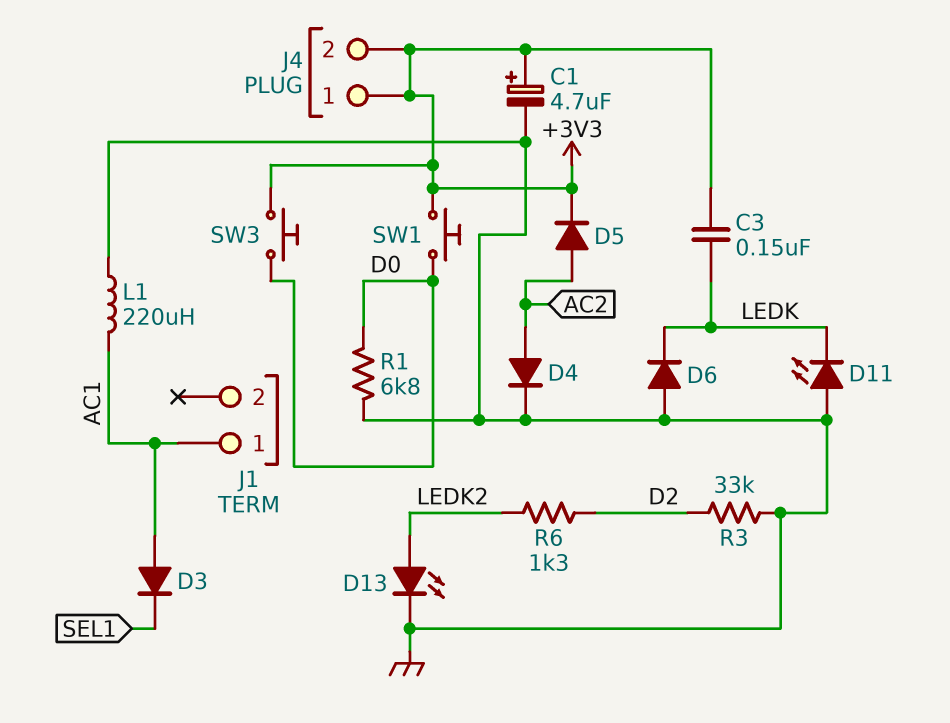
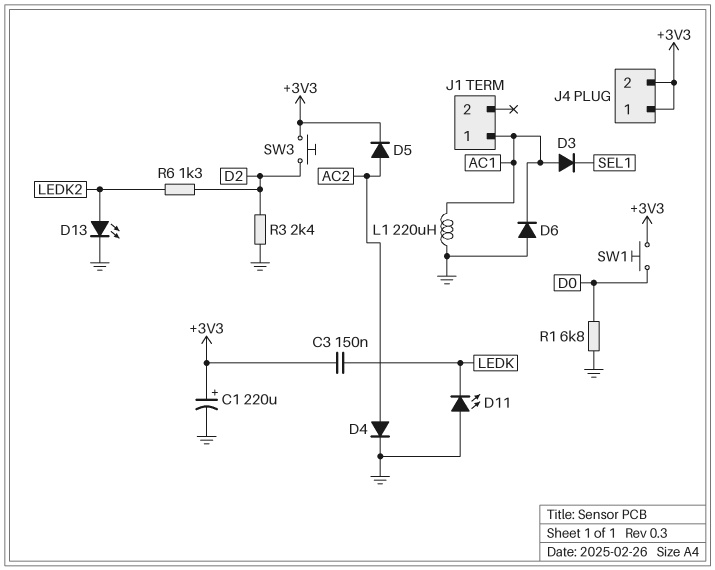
C1: 4.7uF (plus +3V3, minus GND) -> 220uF (plus +3V3, minus GND)
D6: diode (A GND, K LEDK) -> diode (A GND, K AC1)
R3: 33k (D2, GND) -> 2.4k (D2, GND)
SW3: button (+3V3, D0) -> button (+3V3, D2)

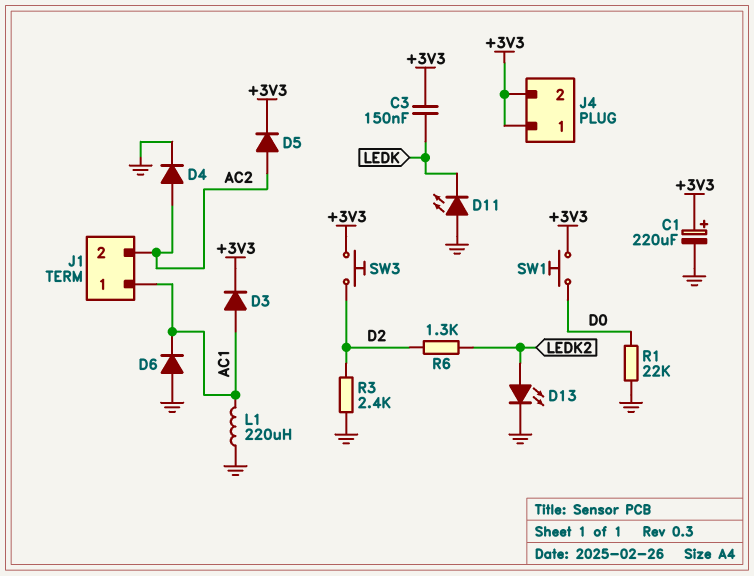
D3: diode (A AC1, K SEL1) -> diode (A AC1, K +3V3)
J1 pin 2: none -> AC2
R1: 6.8k (D0, GND) -> 22k (D0, GND)

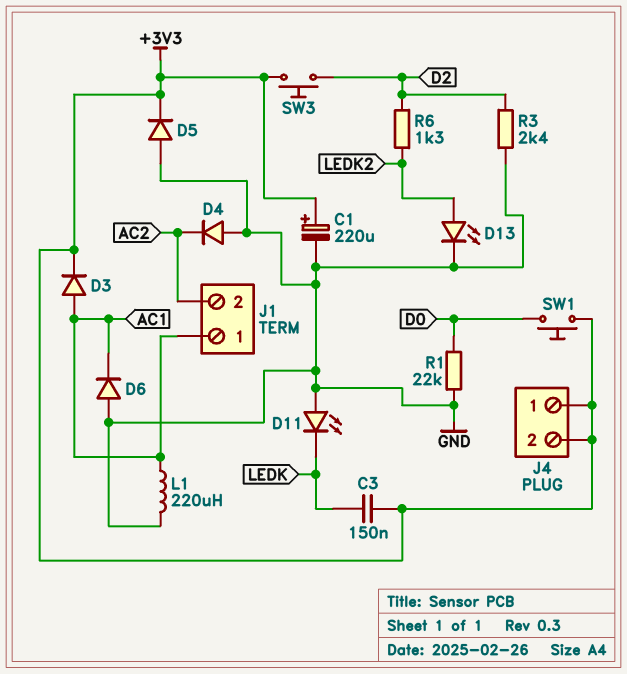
D4: diode (A AC2, K GND) -> diode (A GND, K AC2)
D5: diode (A AC2, K +3V3) -> diode (A GND, K +3V3)

